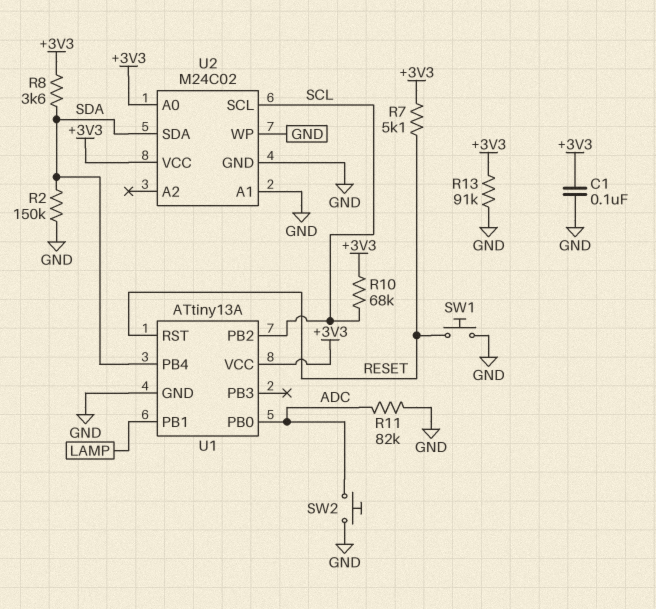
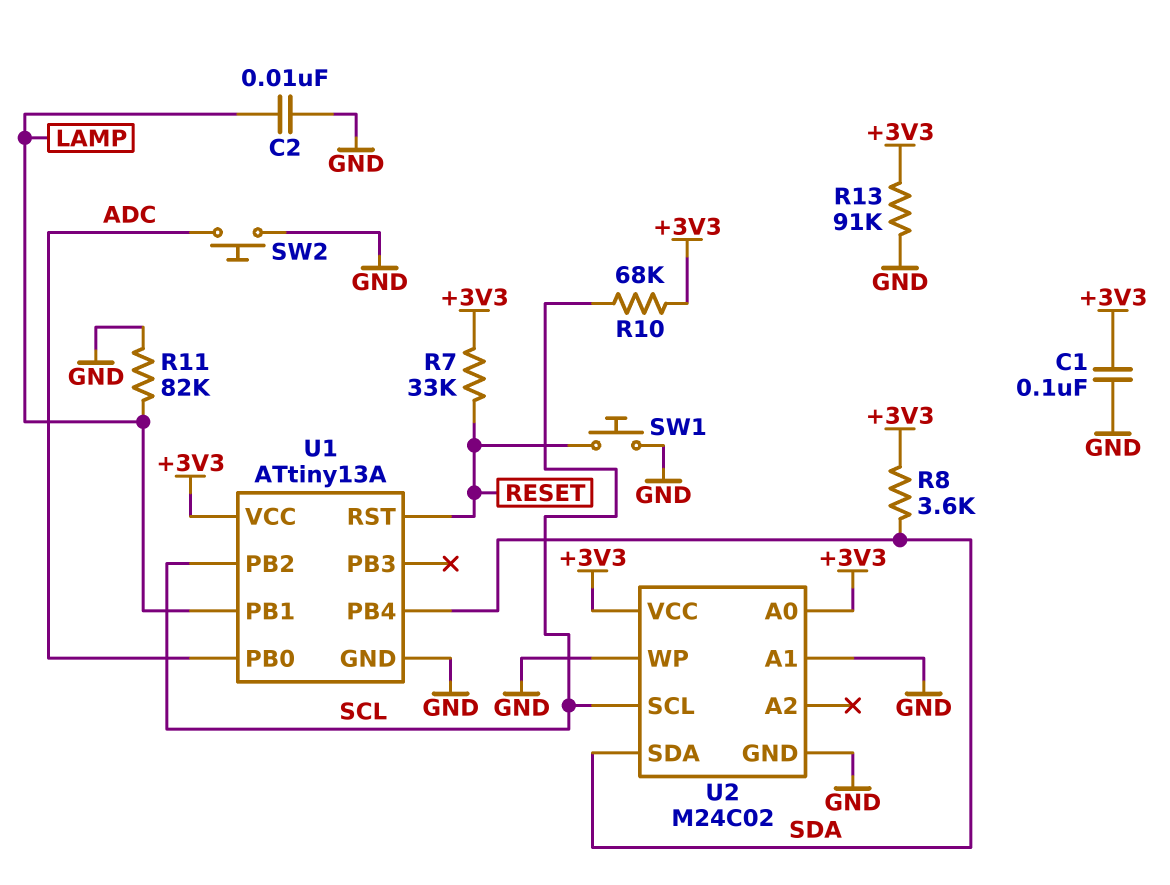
C2: none -> 10nF (GND, LAMP)
R2: 150k (GND, SDA) -> none
R7: 5.1k (+3V3, RESET) -> 33k (+3V3, RESET)
R11: 82k (ADC, GND) -> 82k (GND, LAMP)

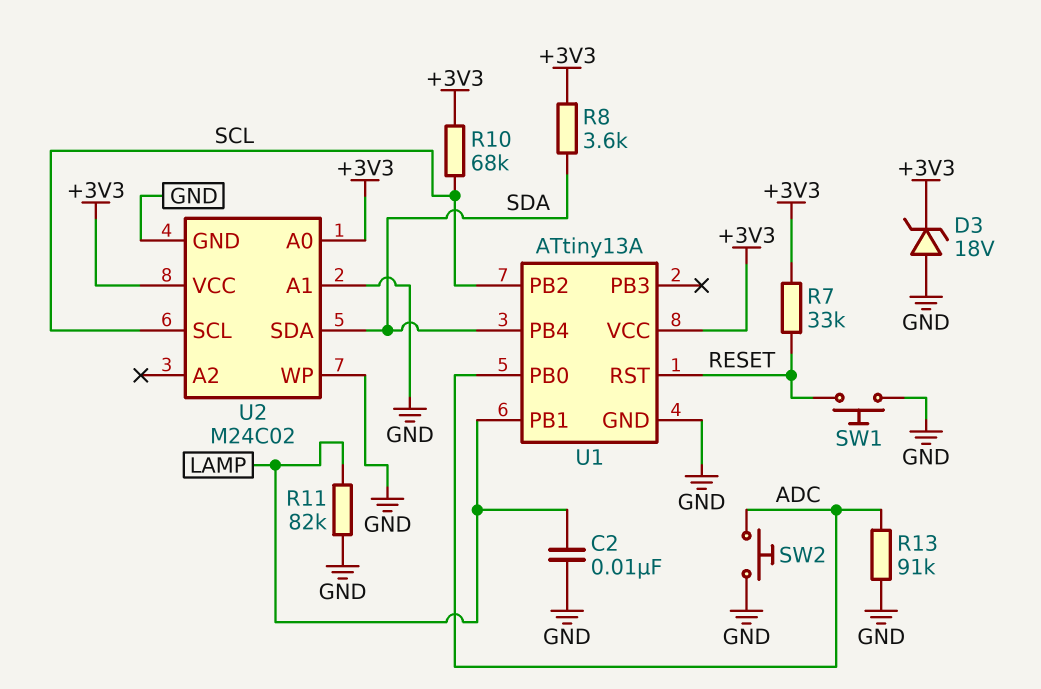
C1: 100nF (+3V3, GND) -> none
D3: none -> zener 18V (A GND, K +3V3)
R13: 91k (+3V3, GND) -> 91k (ADC, GND)

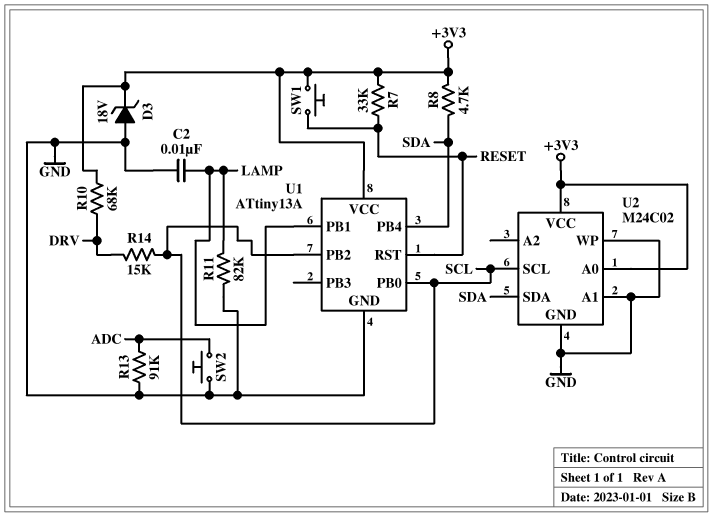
R8: 3.6k (+3V3, SDA) -> 4.7k (+3V3, SDA)
R10: 68k (+3V3, SCL) -> 68k (+3V3, DRV)
R14: none -> 15k (DRV, SCL)
SW1: button (GND, RESET) -> button (+3V3, RESET)
U1 pin PB0: ADC -> SCL

